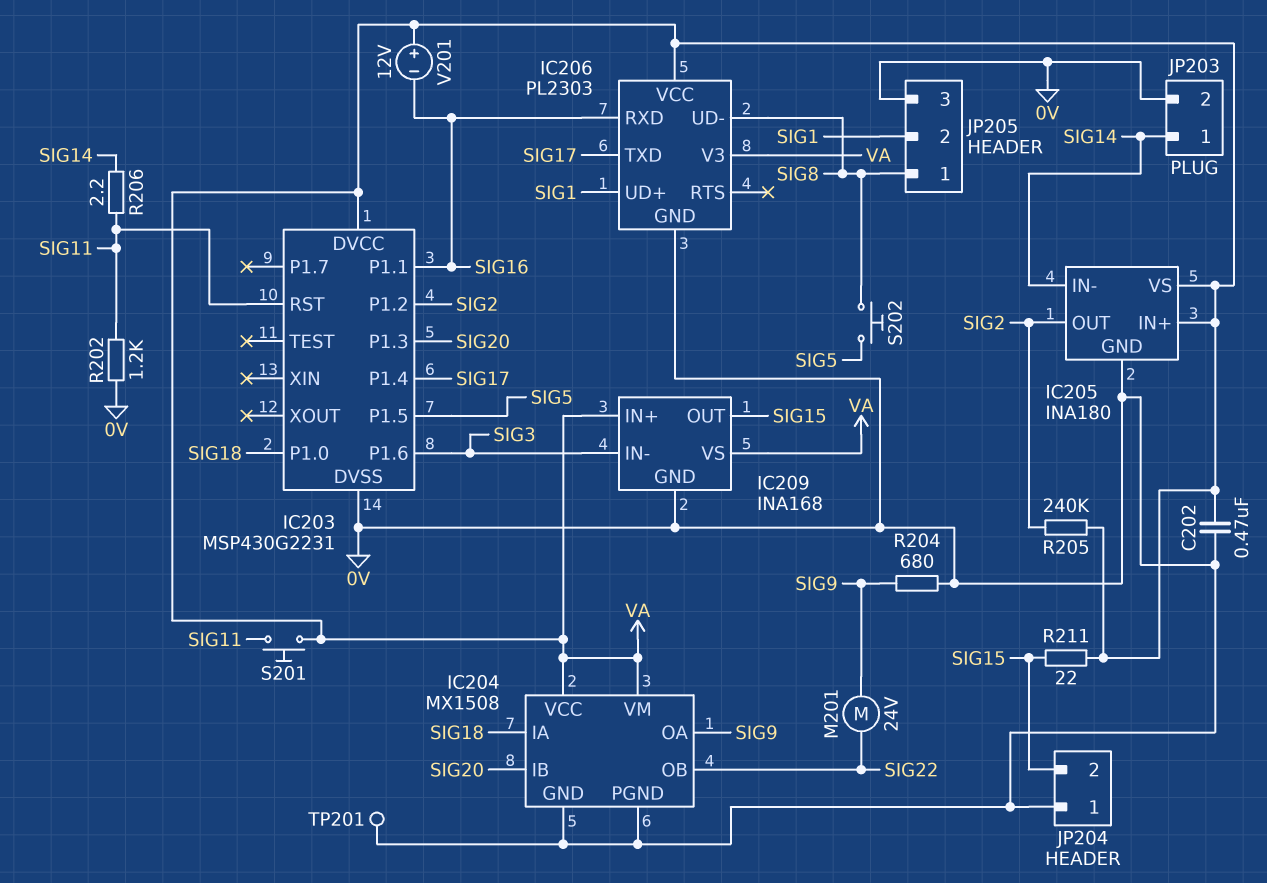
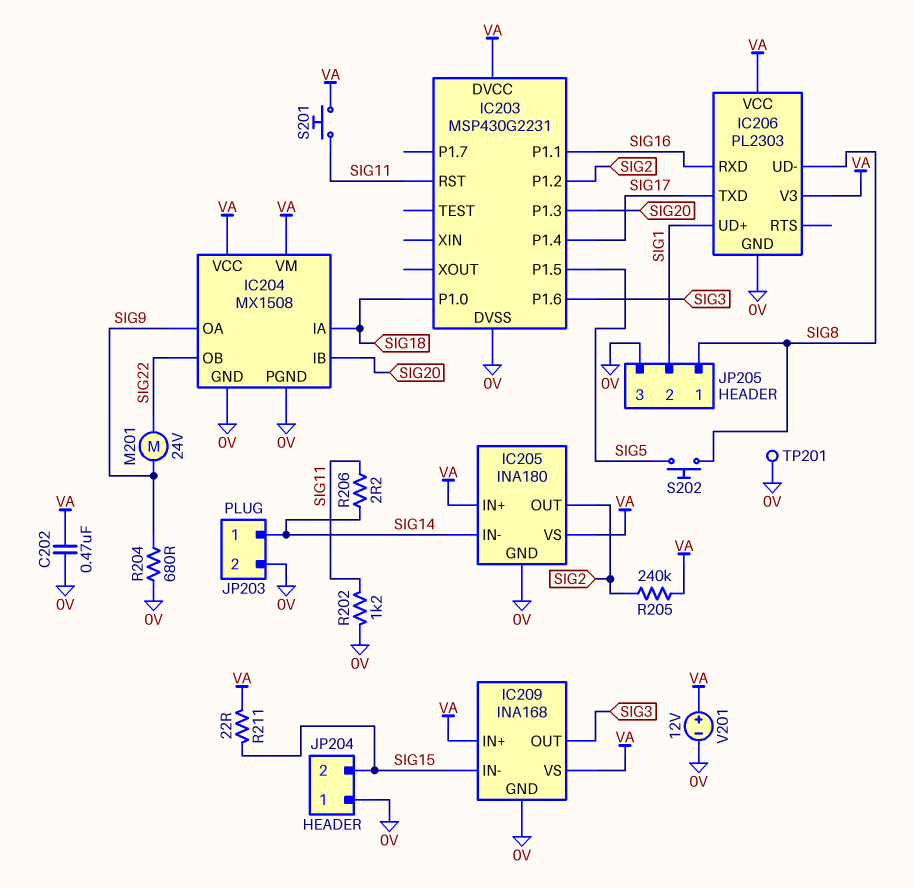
IC209 pin IN-: SIG3 -> SIG15
IC209 pin OUT: SIG15 -> SIG3
V201: 12V (plus VA, minus SIG16) -> 12V (plus VA, minus 0V)

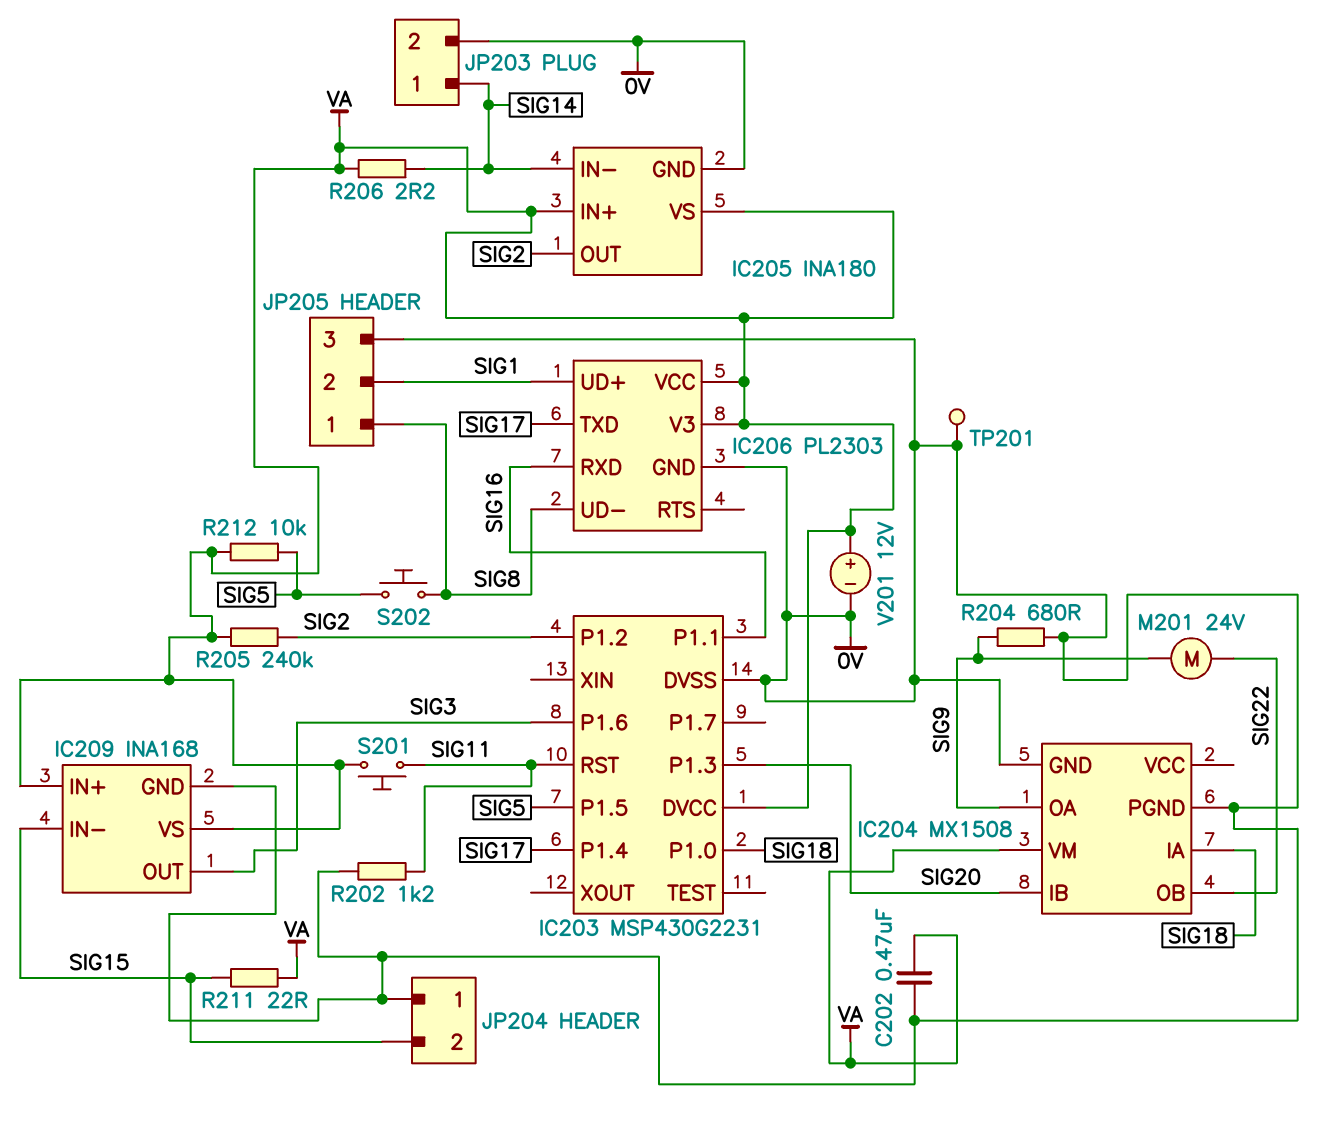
IC204 pin VCC: VA -> none
R206: 2.2 (SIG11, SIG14) -> 2.2 (SIG14, VA)
R212: none -> 10k (SIG5, VA)

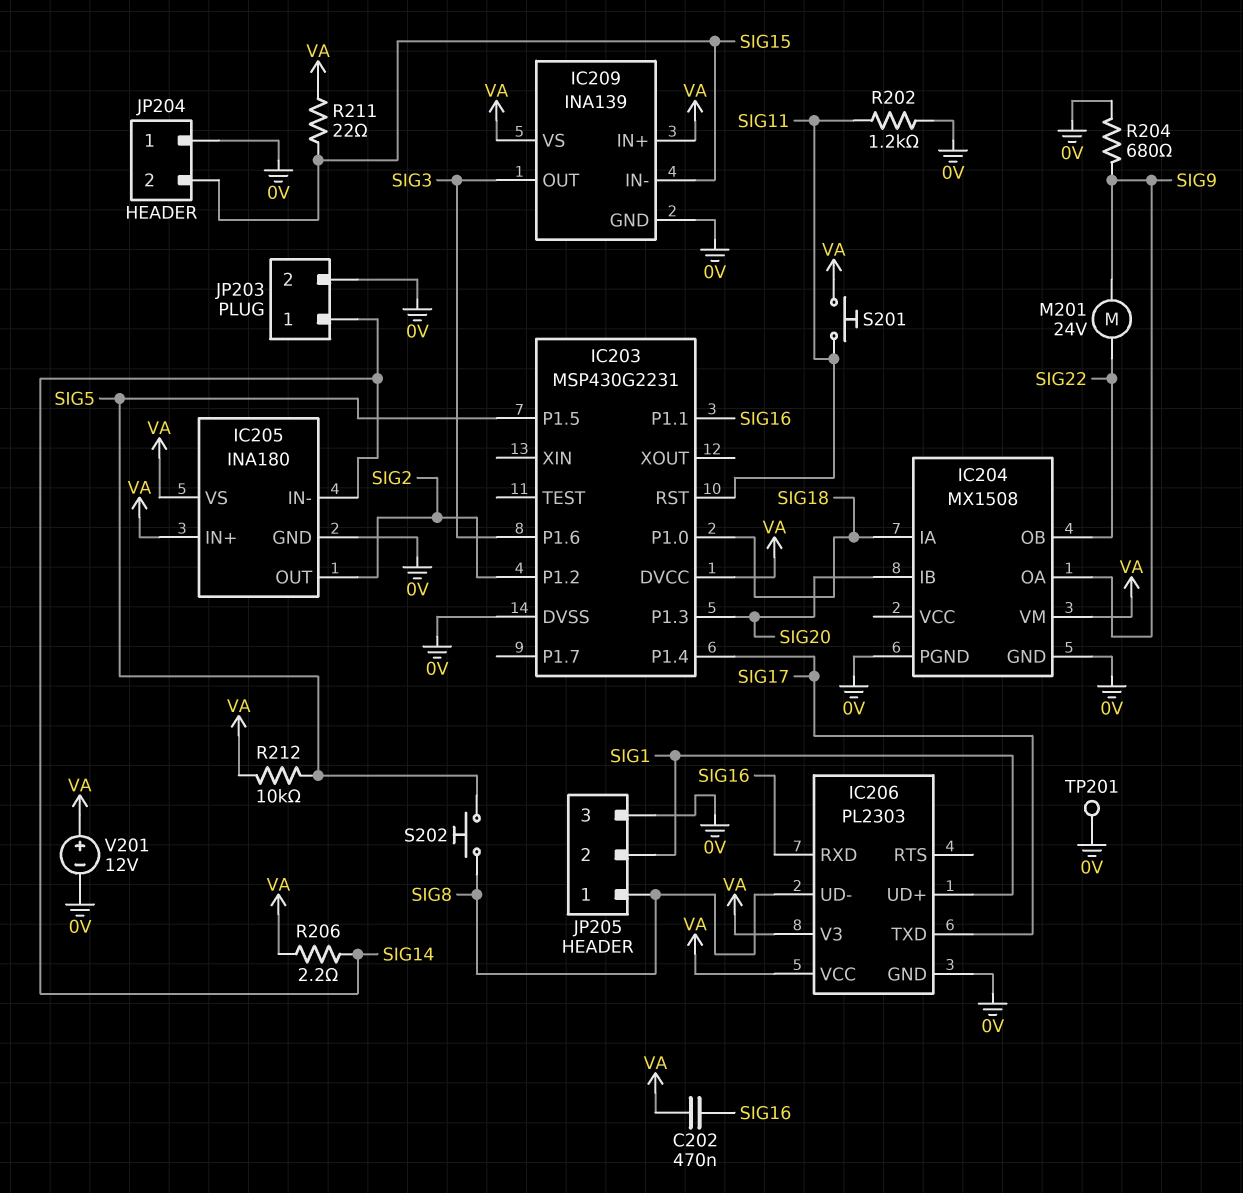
C202: 470nF (0V, VA) -> 470nF (SIG16, VA)
IC209: INA168 -> INA139
R205: 240k (SIG2, VA) -> none

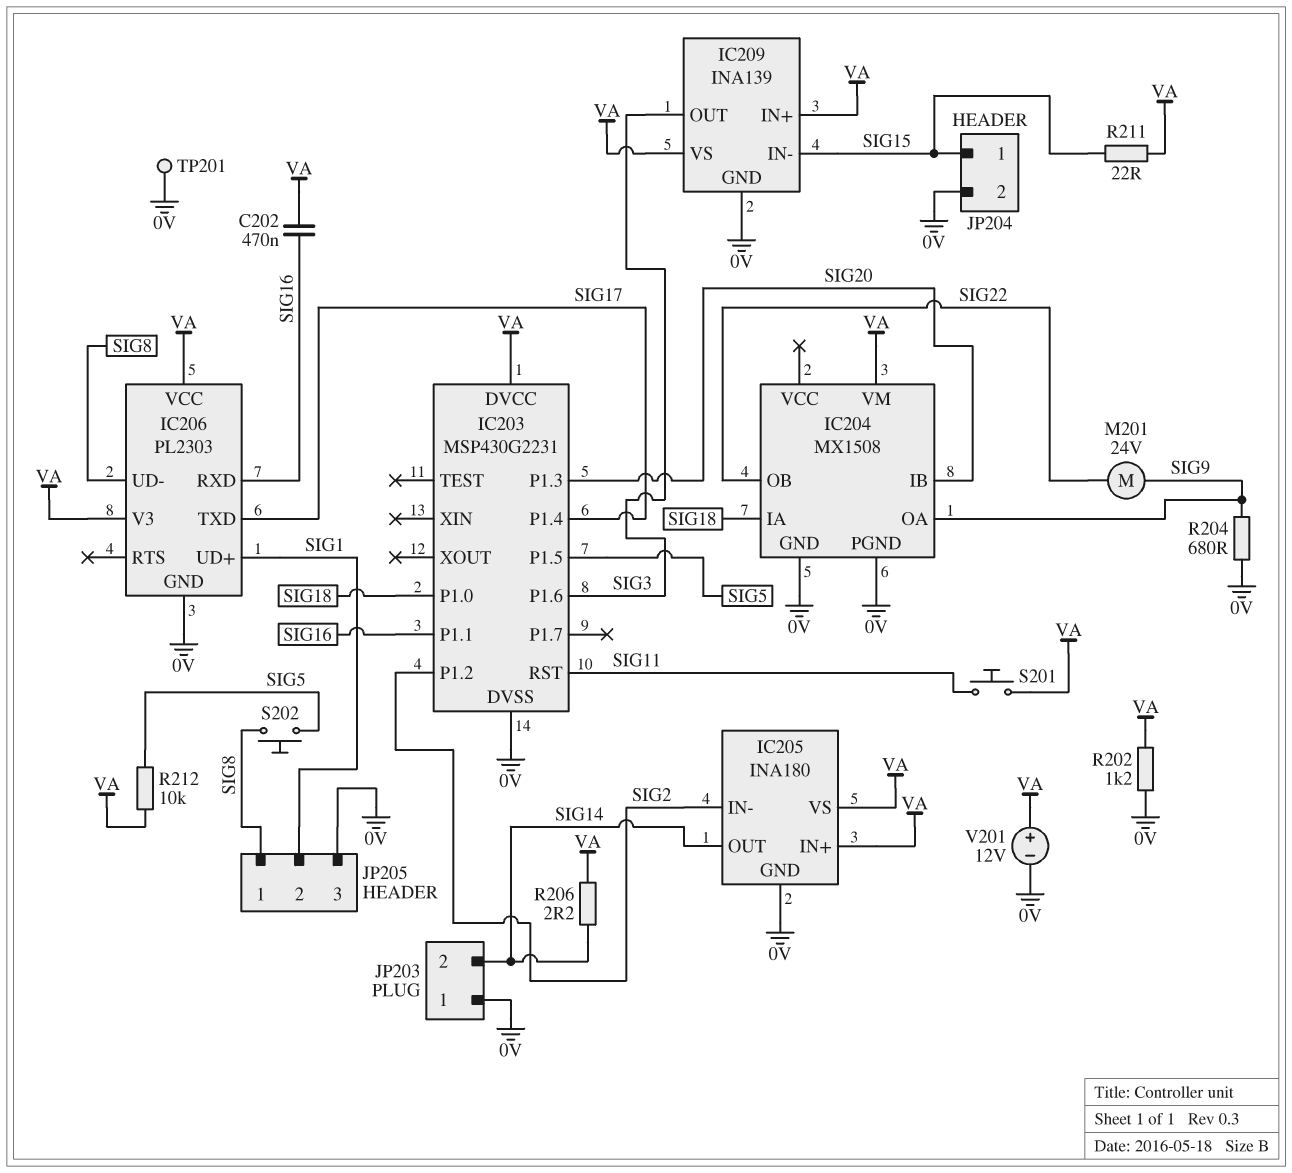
IC205 pin IN-: SIG14 -> SIG2
IC205 pin OUT: SIG2 -> SIG14
JP203 pin 1: SIG14 -> 0V
JP203 pin 2: 0V -> SIG14
JP204 pin 1: 0V -> SIG15
JP204 pin 2: SIG15 -> 0V
R202: 1.2k (0V, SIG11) -> 1.2k (0V, VA)

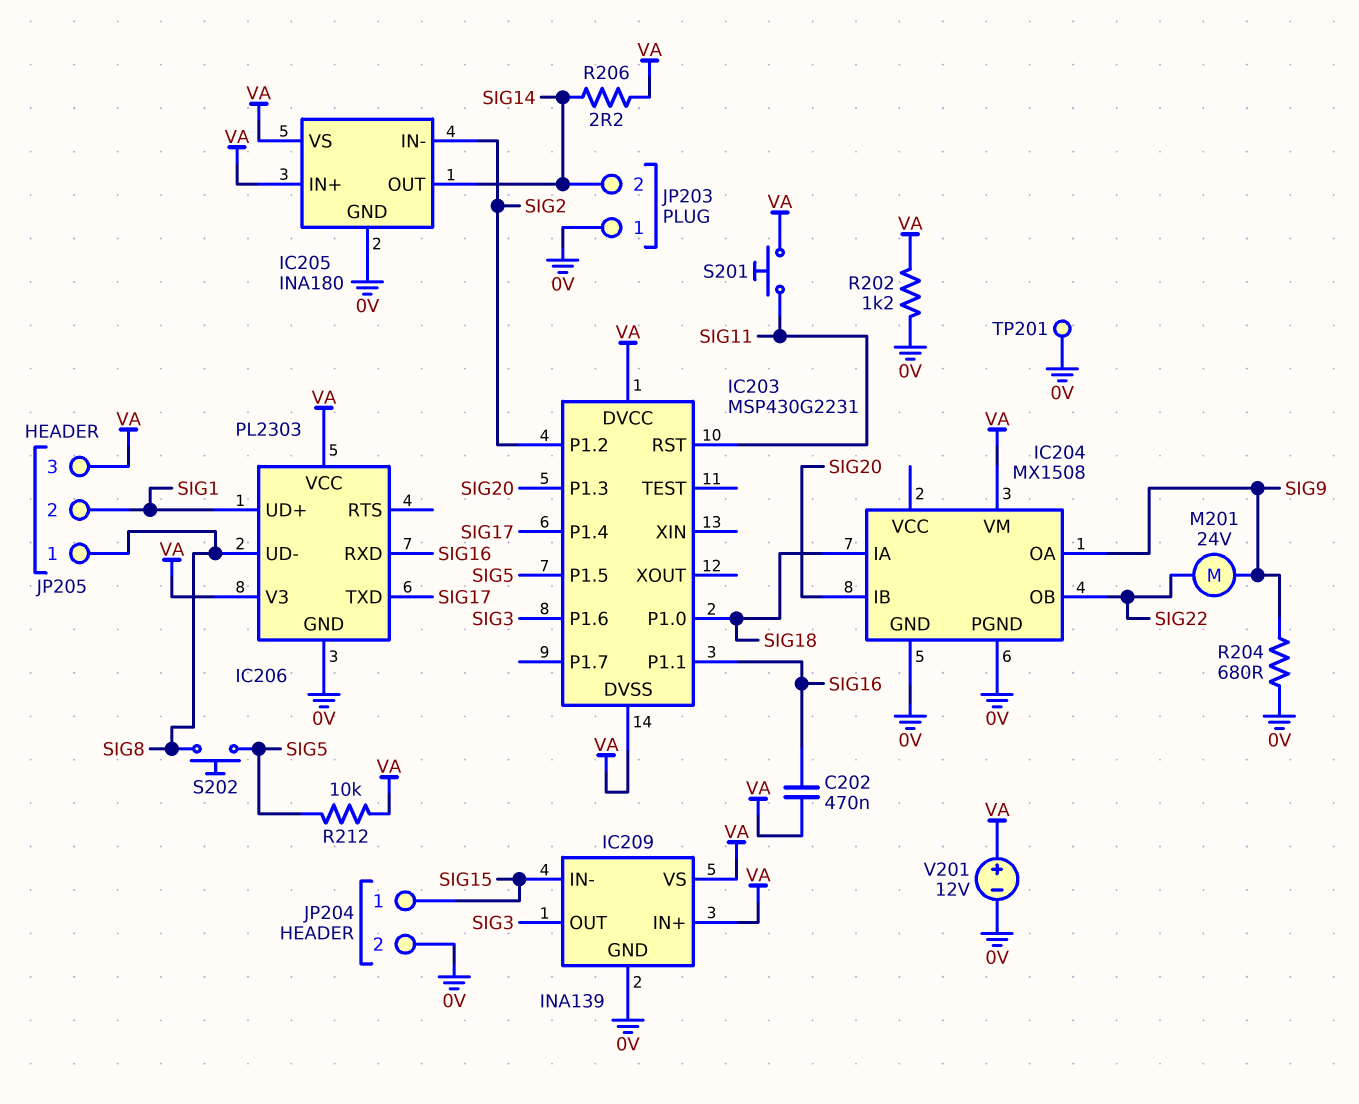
IC203 pin DVSS: 0V -> VA
JP205 pin 3: 0V -> VA
R211: 22 (SIG15, VA) -> none

